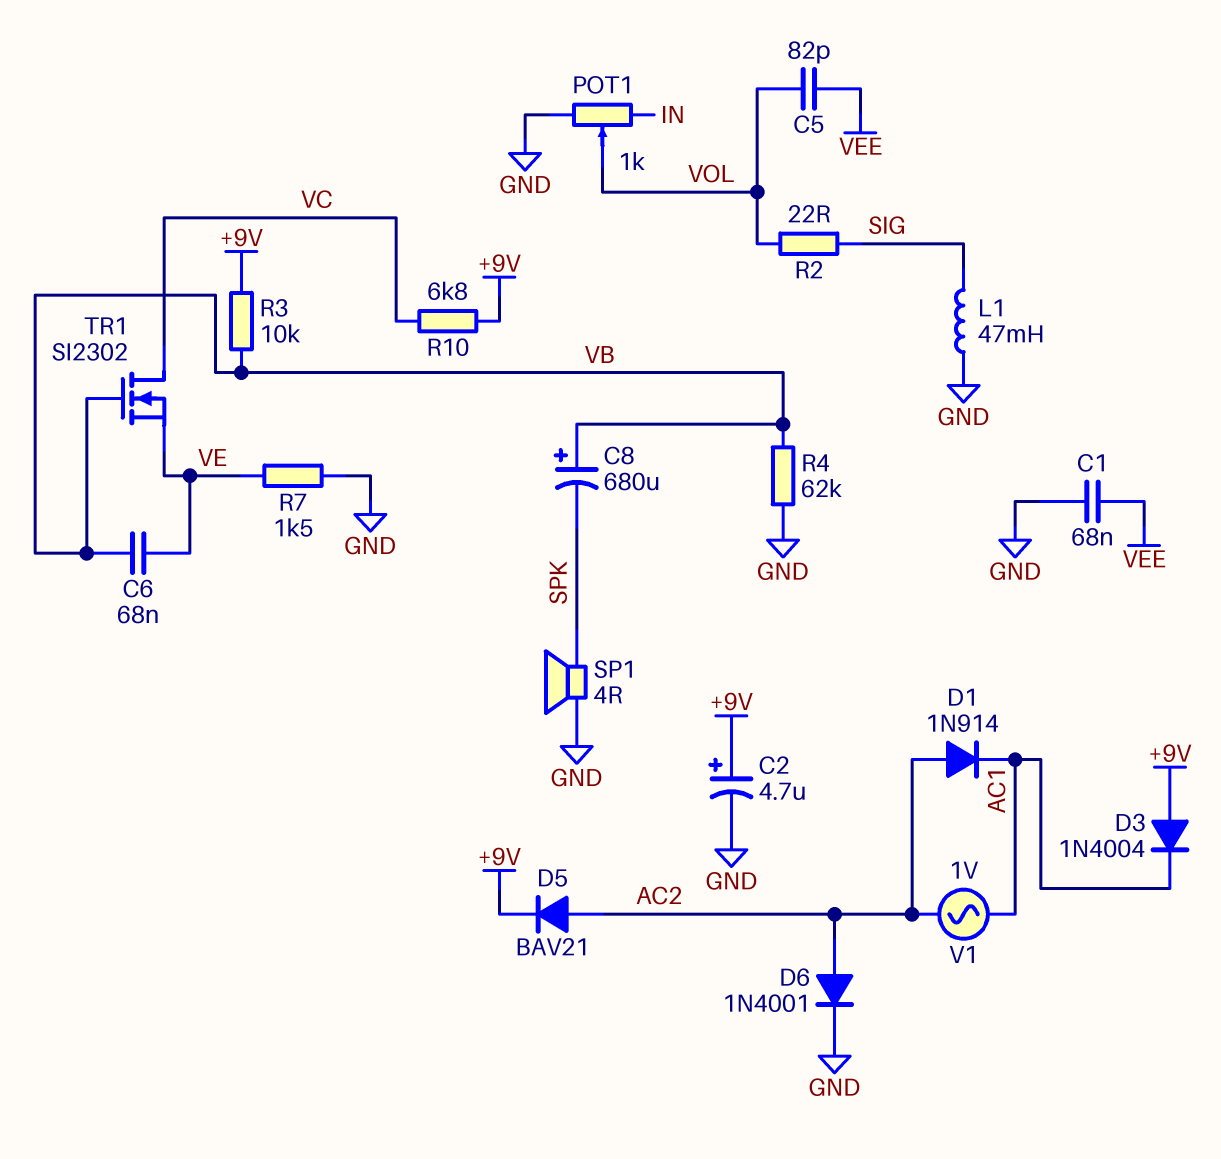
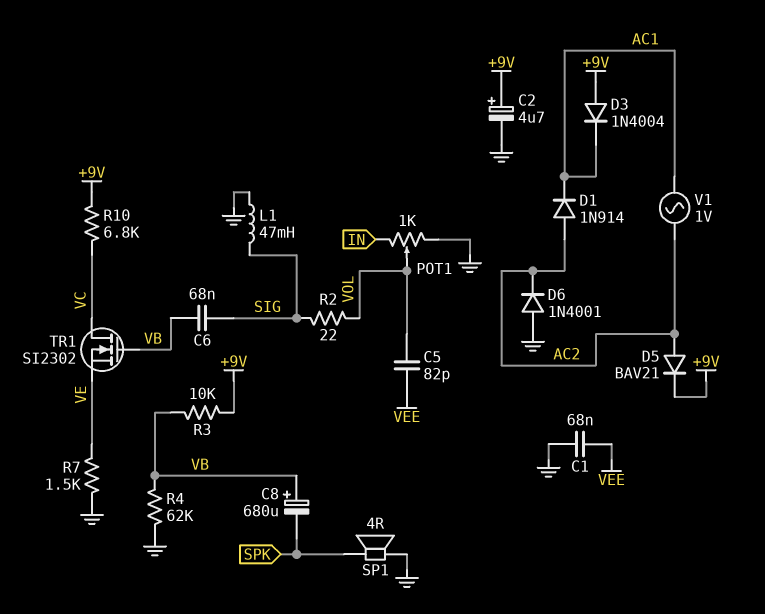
C6: 68nF (VB, VE) -> 68nF (SIG, VB)
D6: diode 1N4001 (A AC2, K GND) -> diode 1N4001 (A GND, K AC2)

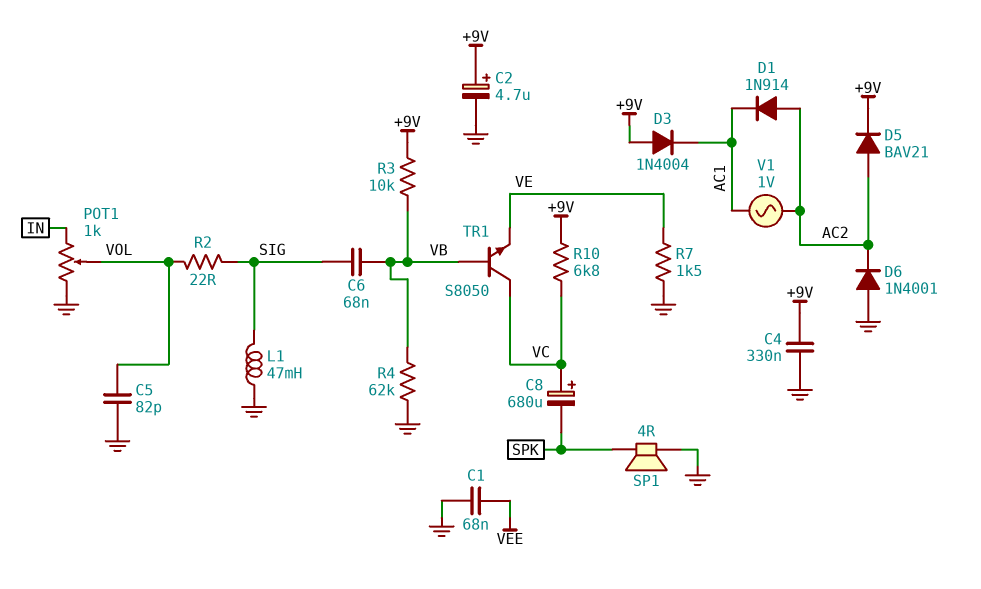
C4: none -> 330nF (+9V, GND)
C5: 82pF (VEE, VOL) -> 82pF (GND, VOL)
C8: 680uF (plus VB, minus SPK) -> 680uF (plus VC, minus SPK)
TR1: NMOS SI2302 (G VB, D VC, S VE) -> NPN S8050 (B VB, C VC, E VE)

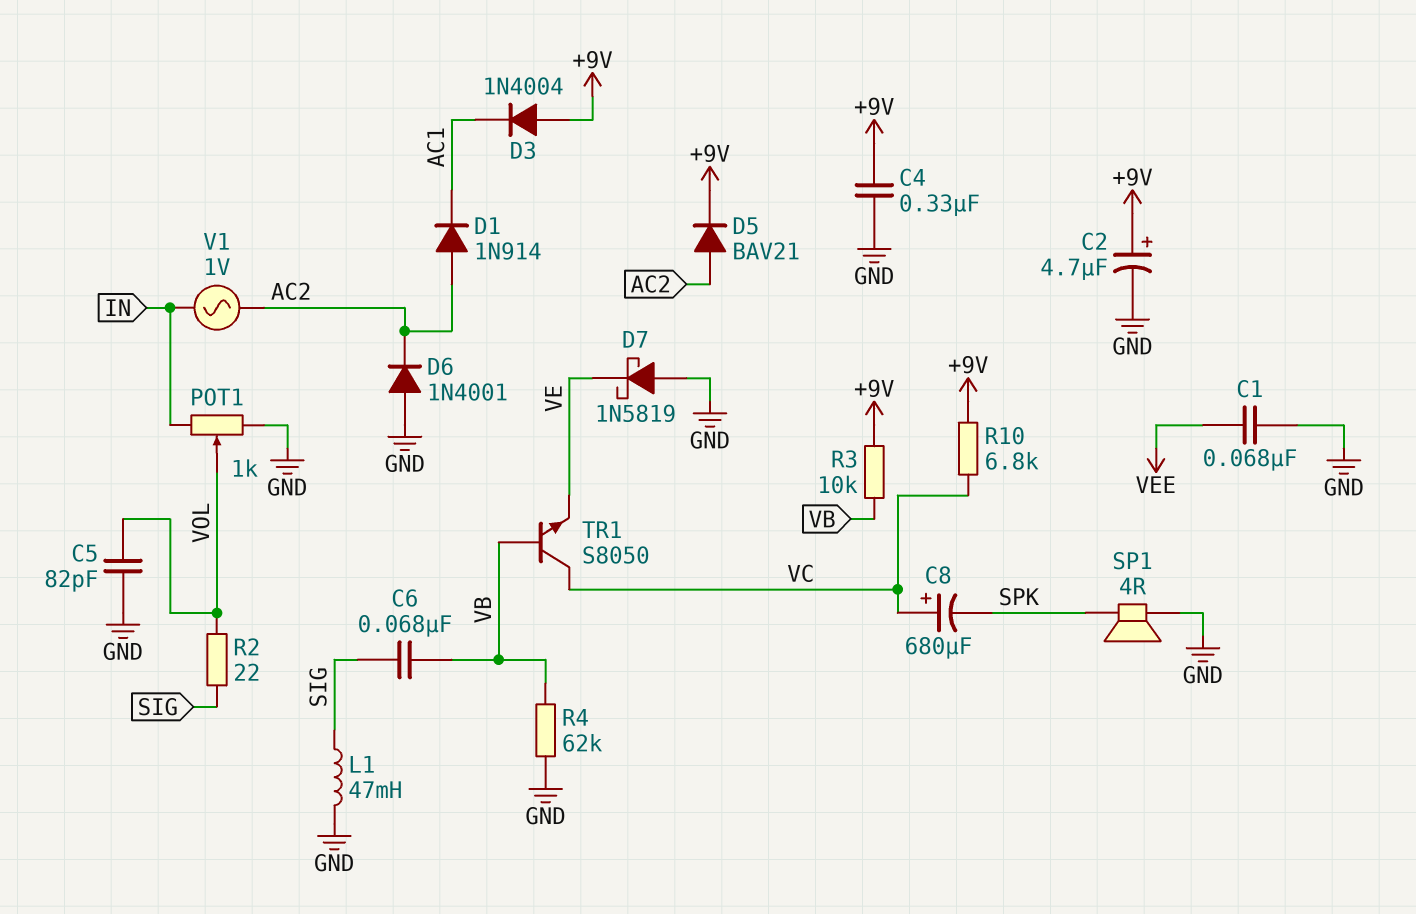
D7: none -> schottky 1N5819 (A GND, K VE)
R7: 1.5k (GND, VE) -> none
V1: AC 1V (AC1, AC2) -> AC 1V (AC2, IN)

